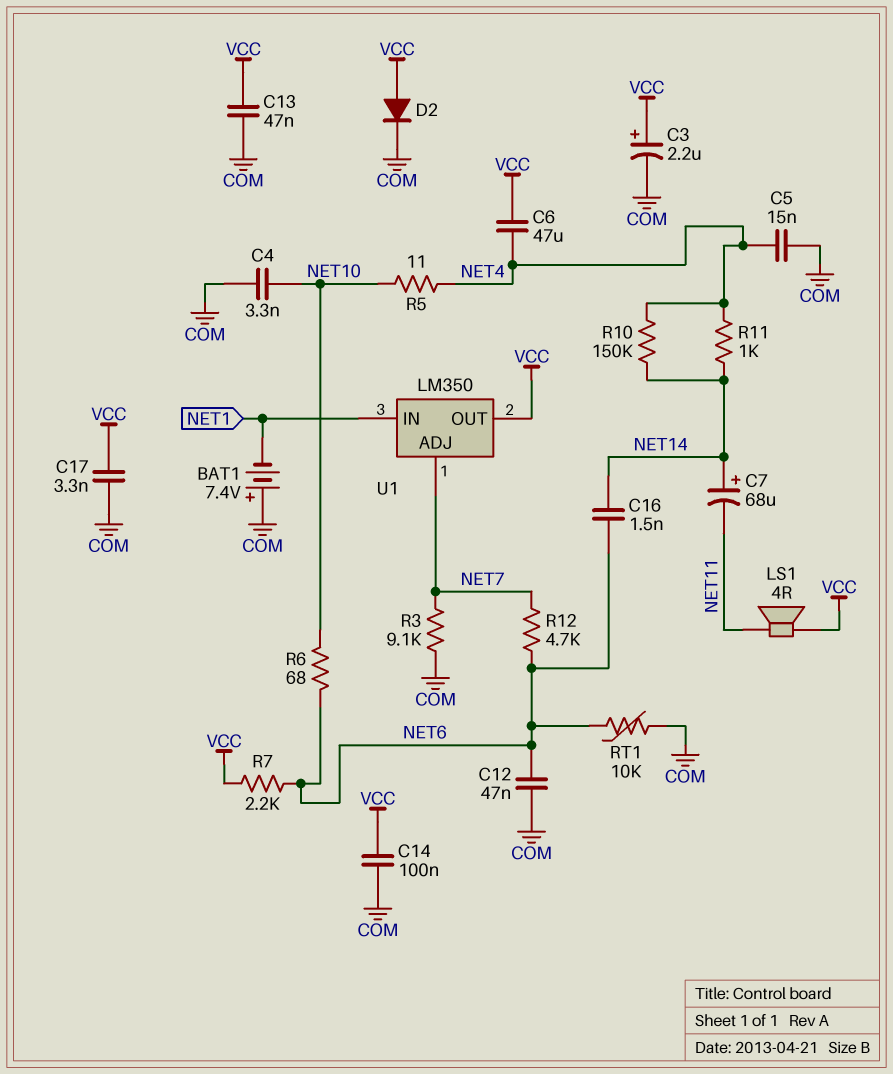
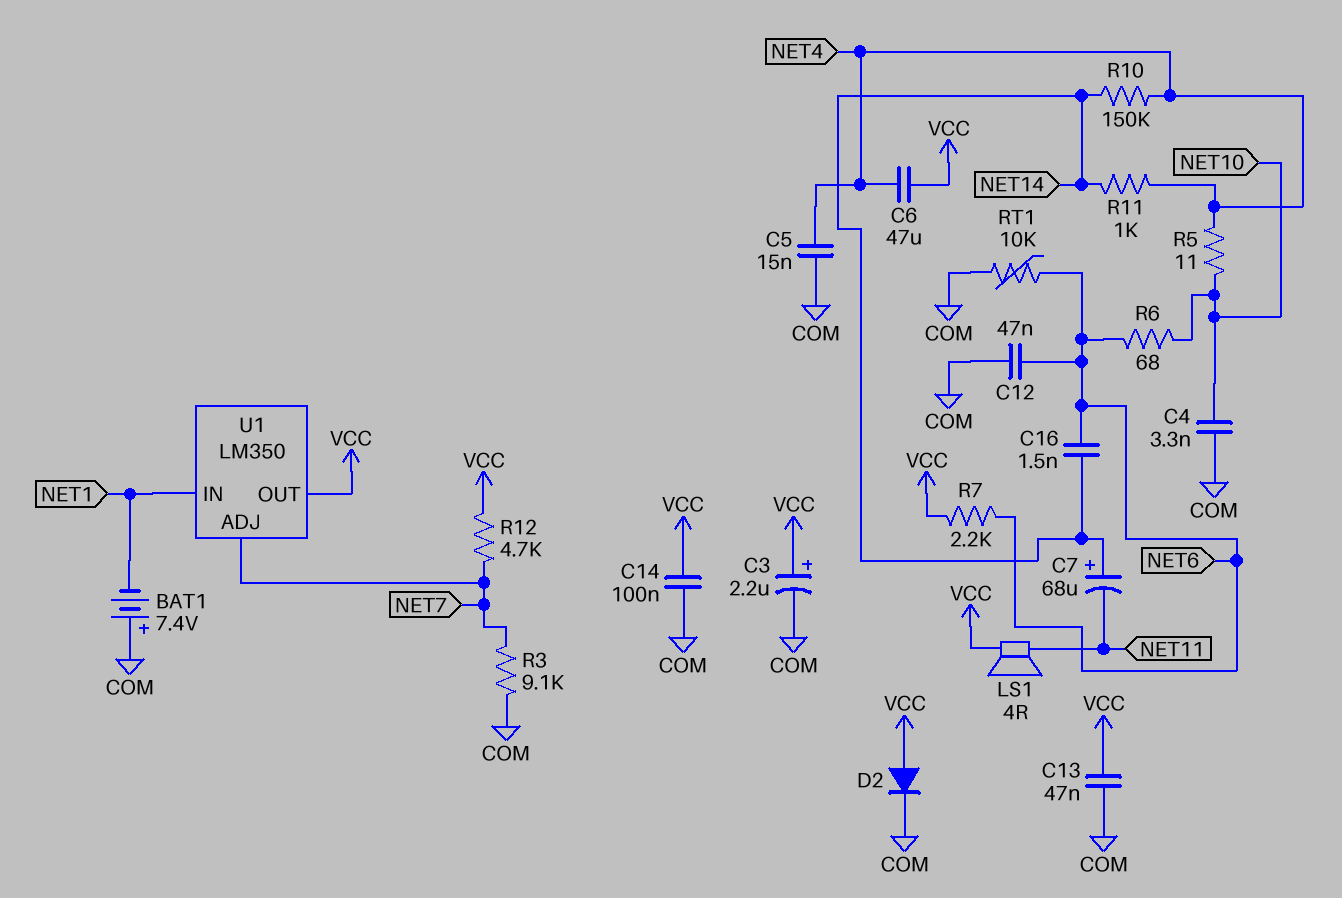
C17: 3.3nF (COM, VCC) -> none
R12: 4.7k (NET6, NET7) -> 4.7k (NET7, VCC)

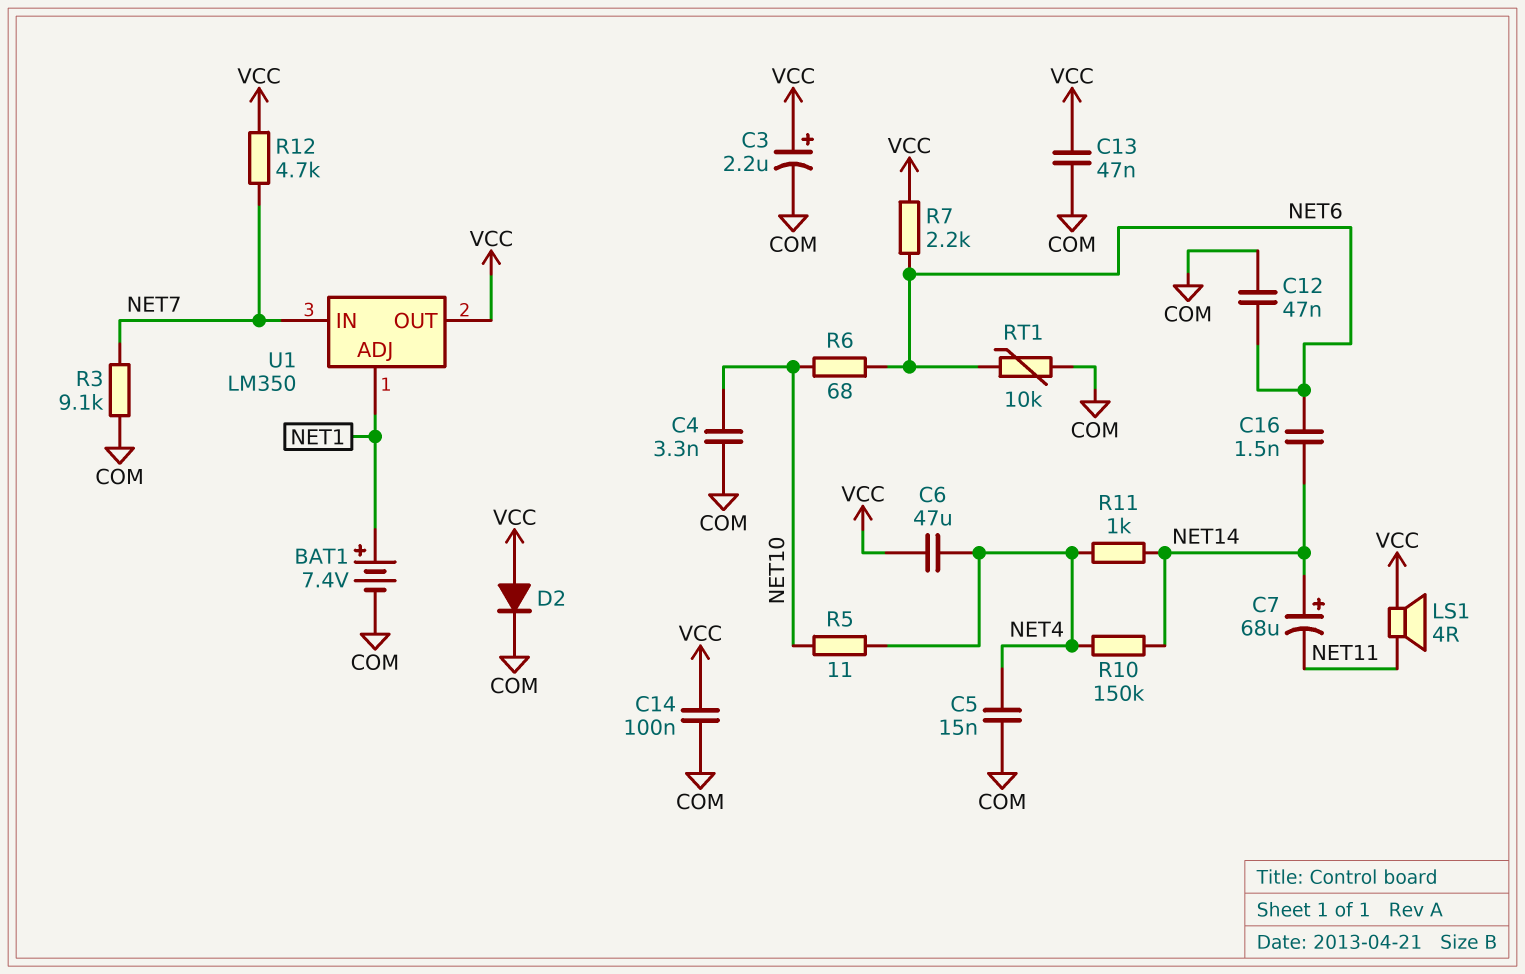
BAT1: 7.4V (plus COM, minus NET1) -> 7.4V (plus NET1, minus COM)
U1 pin ADJ: NET7 -> NET1
U1 pin IN: NET1 -> NET7

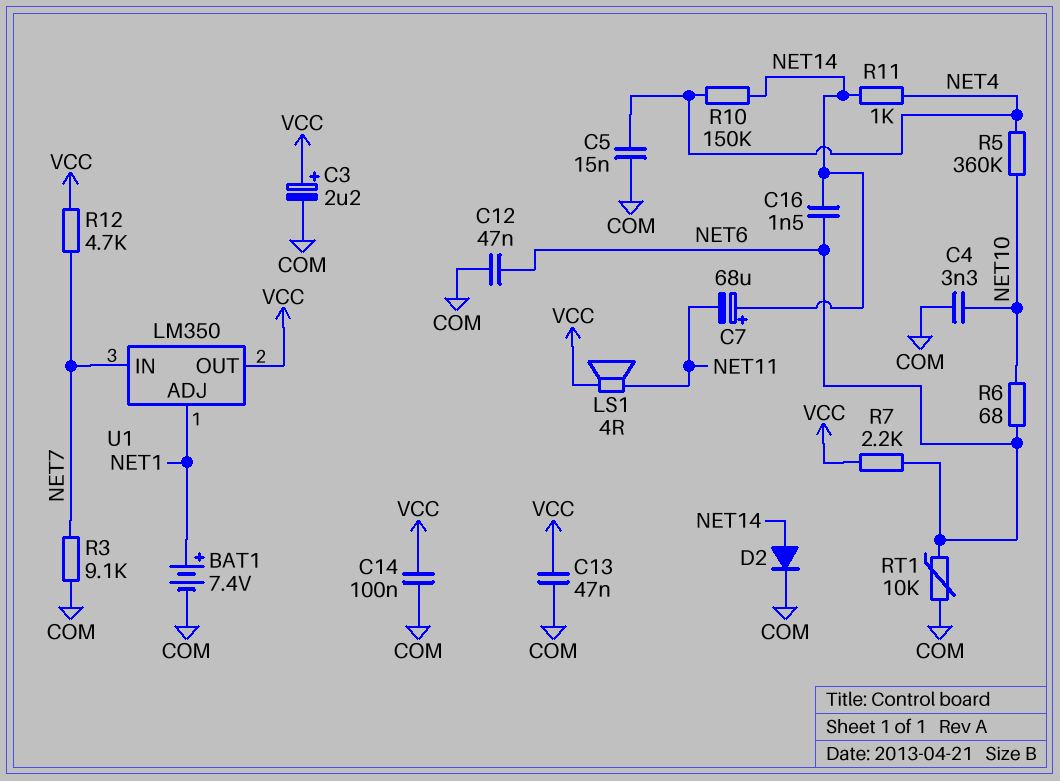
C6: 47uF (NET4, VCC) -> none
D2: diode (A VCC, K COM) -> diode (A NET14, K COM)
R5: 11 (NET4, NET10) -> 360k (NET4, NET10)

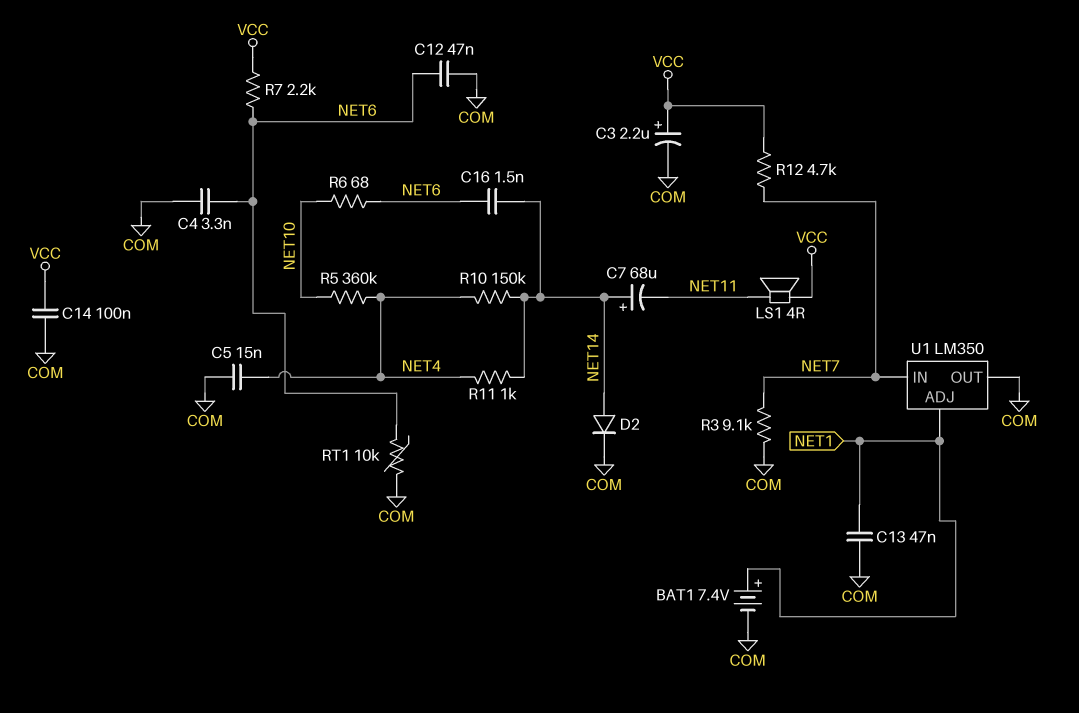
C4: 3.3nF (COM, NET10) -> 3.3nF (COM, NET6)
C13: 47nF (COM, VCC) -> 47nF (COM, NET1)
U1 pin OUT: VCC -> COM

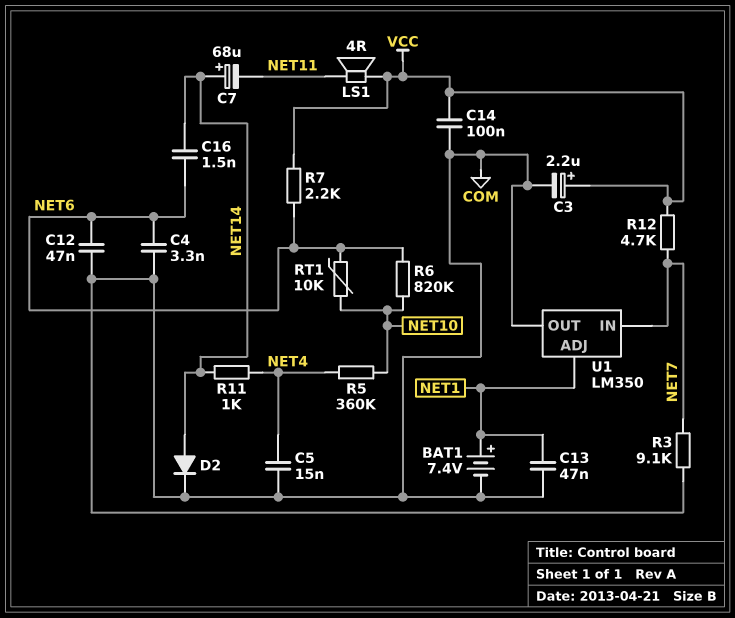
R6: 68 (NET6, NET10) -> 820k (NET6, NET10)
R10: 150k (NET4, NET14) -> none
RT1: 10k (COM, NET6) -> 10k (NET6, NET10)

